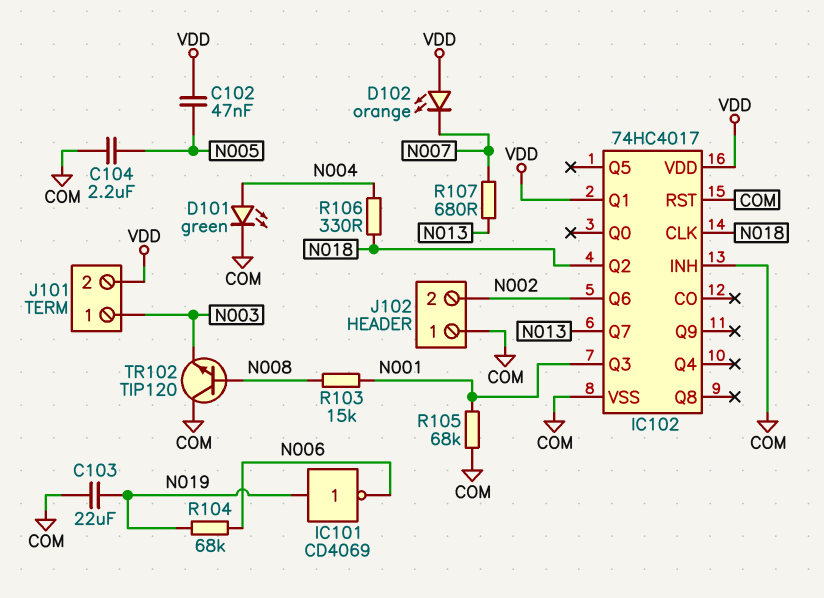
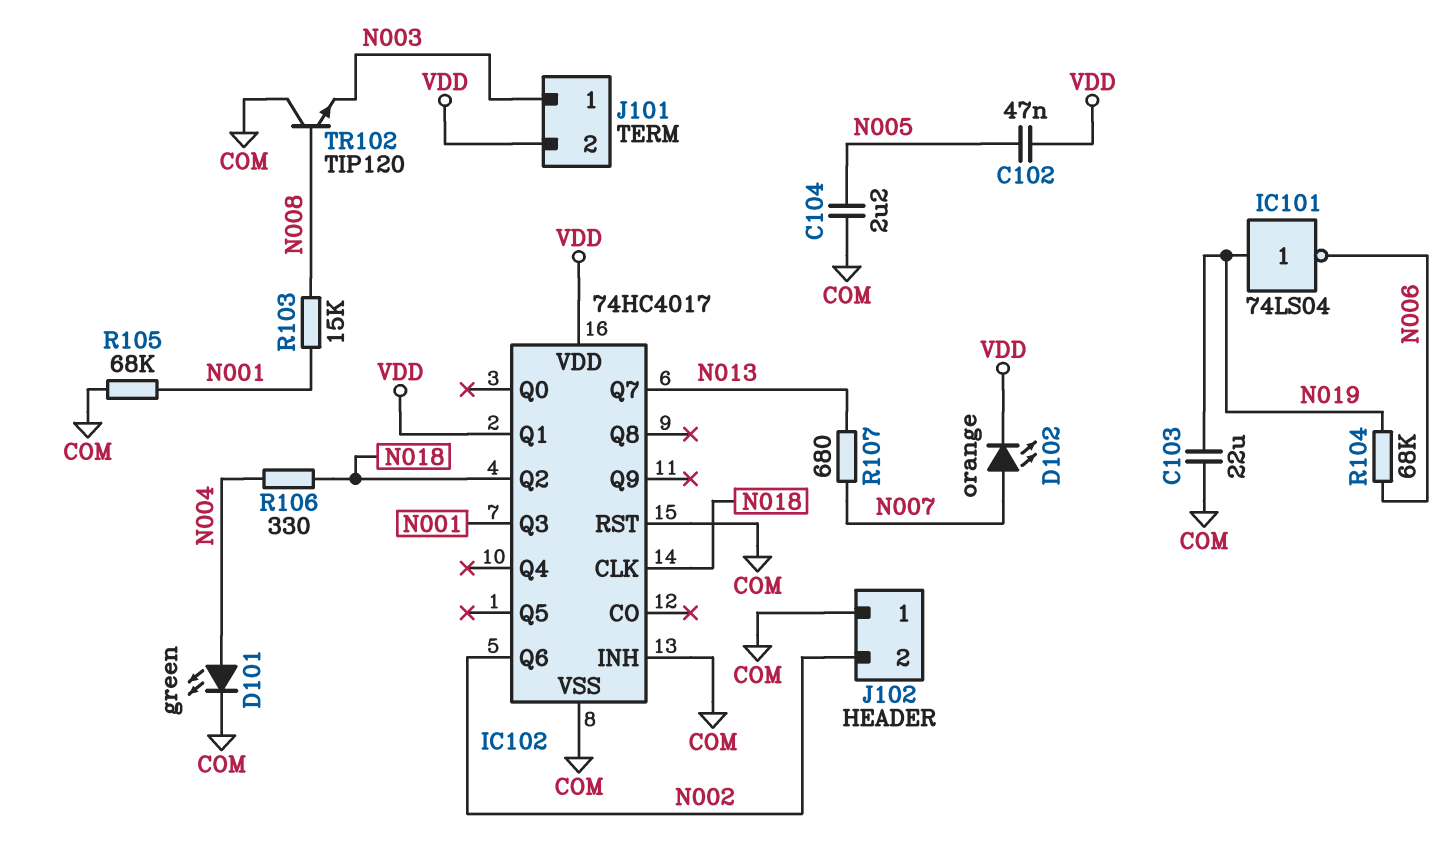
D102: LED orange (A VDD, K N007) -> LED orange (A N007, K VDD)
IC101: NOT CD4069 (in N019, out N006) -> NOT 74LS04 (in N019, out N006)

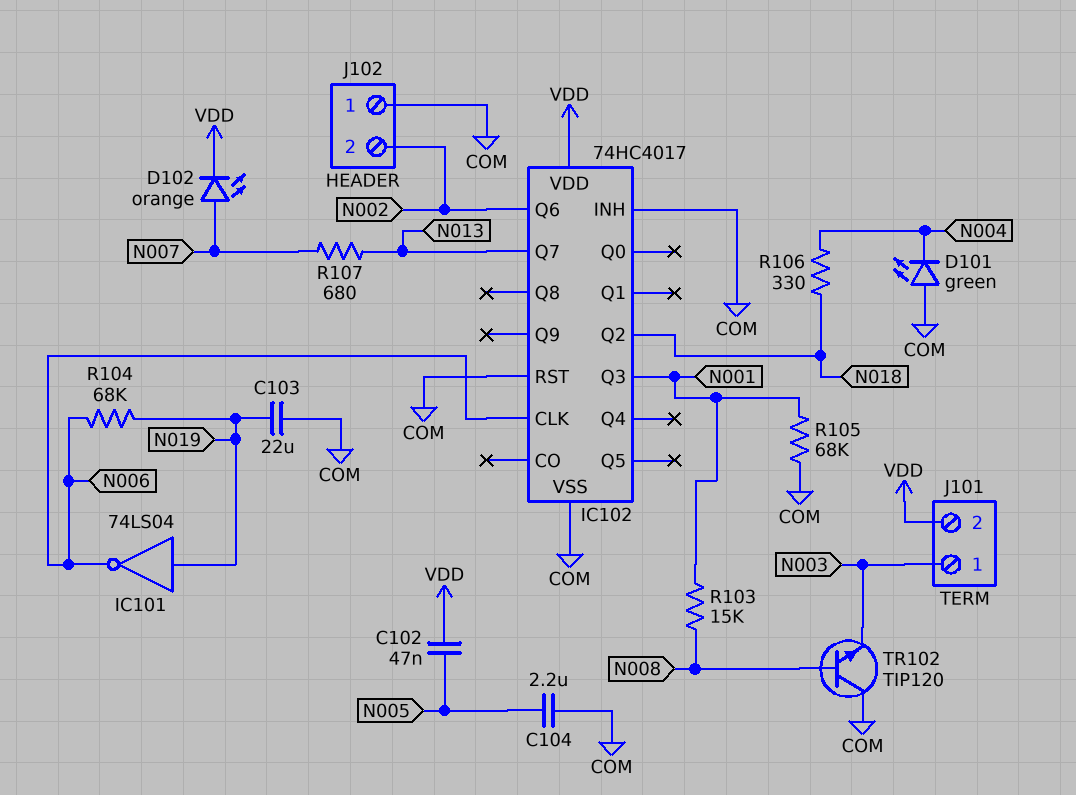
D101: LED green (A N004, K COM) -> LED green (A COM, K N004)
IC102 pin CLK: N018 -> N006
IC102 pin Q1: VDD -> none

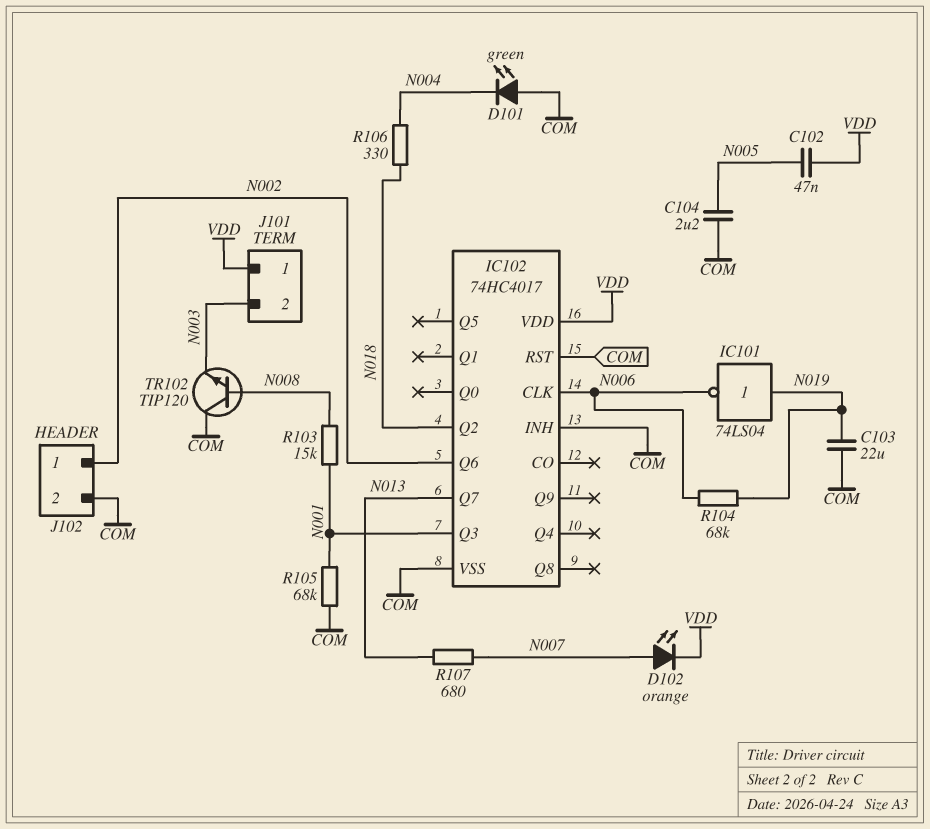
J101 pin 1: N003 -> VDD
J101 pin 2: VDD -> N003
J102 pin 1: COM -> N002
J102 pin 2: N002 -> COM

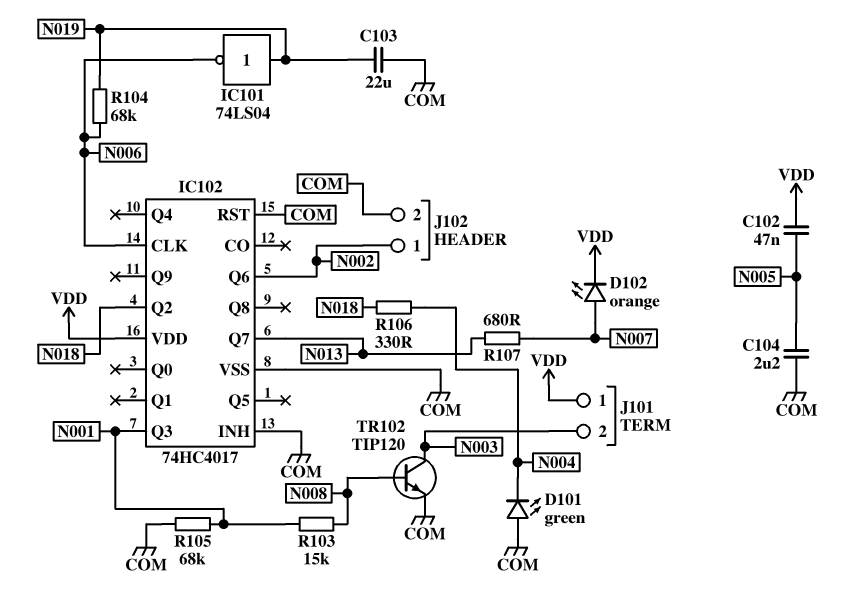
TR102: NPN TIP120 (B N008, C COM, E N003) -> NPN TIP120 (B N008, C N003, E COM)

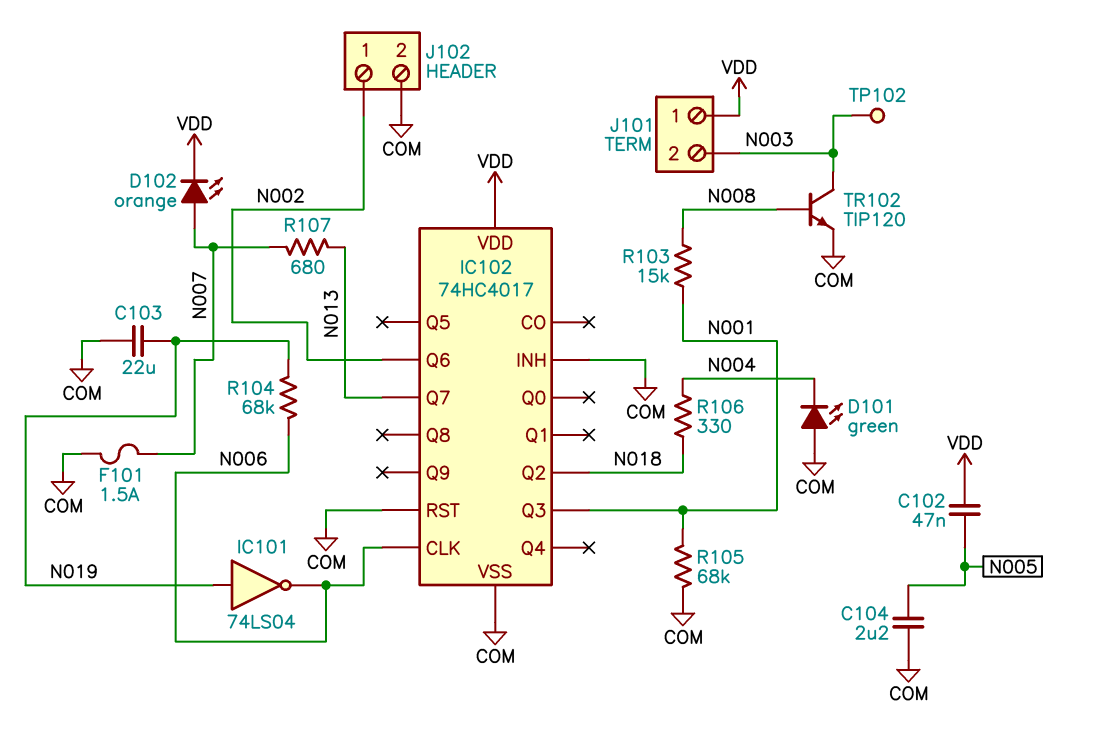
F101: none -> 1.5A (COM, N007)
TP102: none -> test point (N003)

